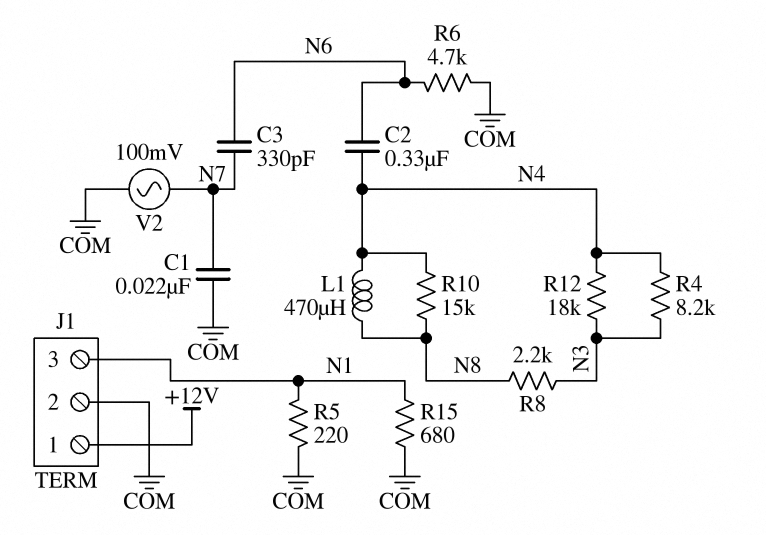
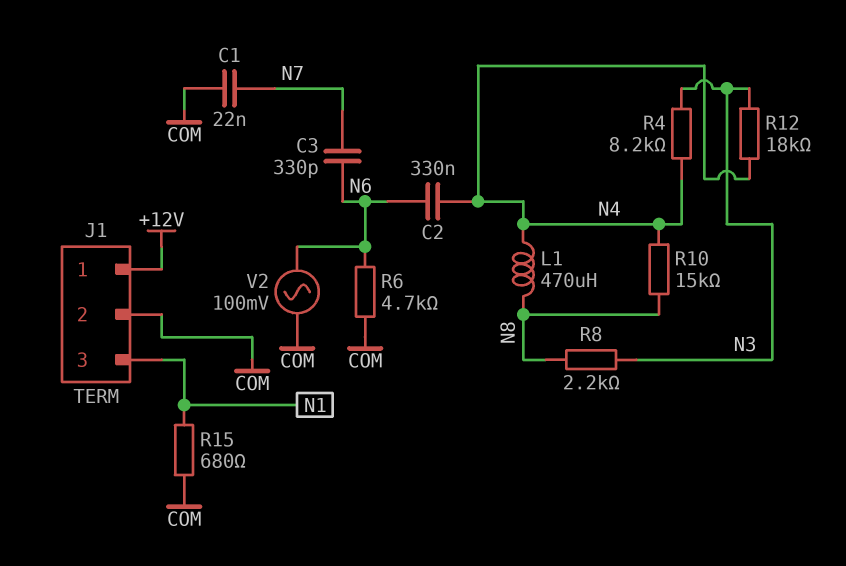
R5: 220 (COM, N1) -> none
V2: AC 100mV (COM, N7) -> AC 100mV (COM, N6)

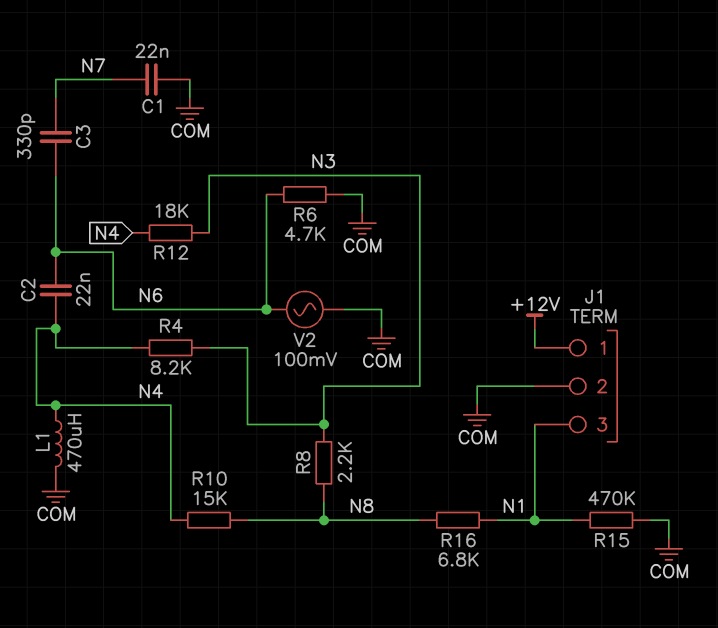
C2: 330nF (N4, N6) -> 22nF (N4, N6)
L1: 470uH (N4, N8) -> 470uH (COM, N4)
R15: 680 (COM, N1) -> 470k (COM, N1)
R16: none -> 6.8k (N1, N8)

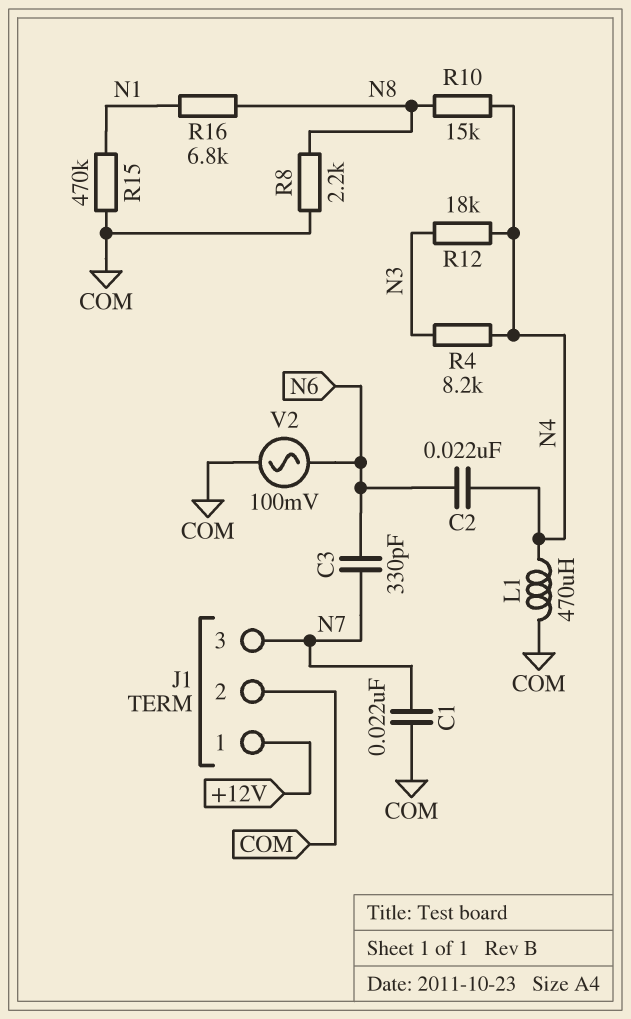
J1 pin 3: N1 -> N7
R6: 4.7k (COM, N6) -> none
R8: 2.2k (N3, N8) -> 2.2k (COM, N8)

